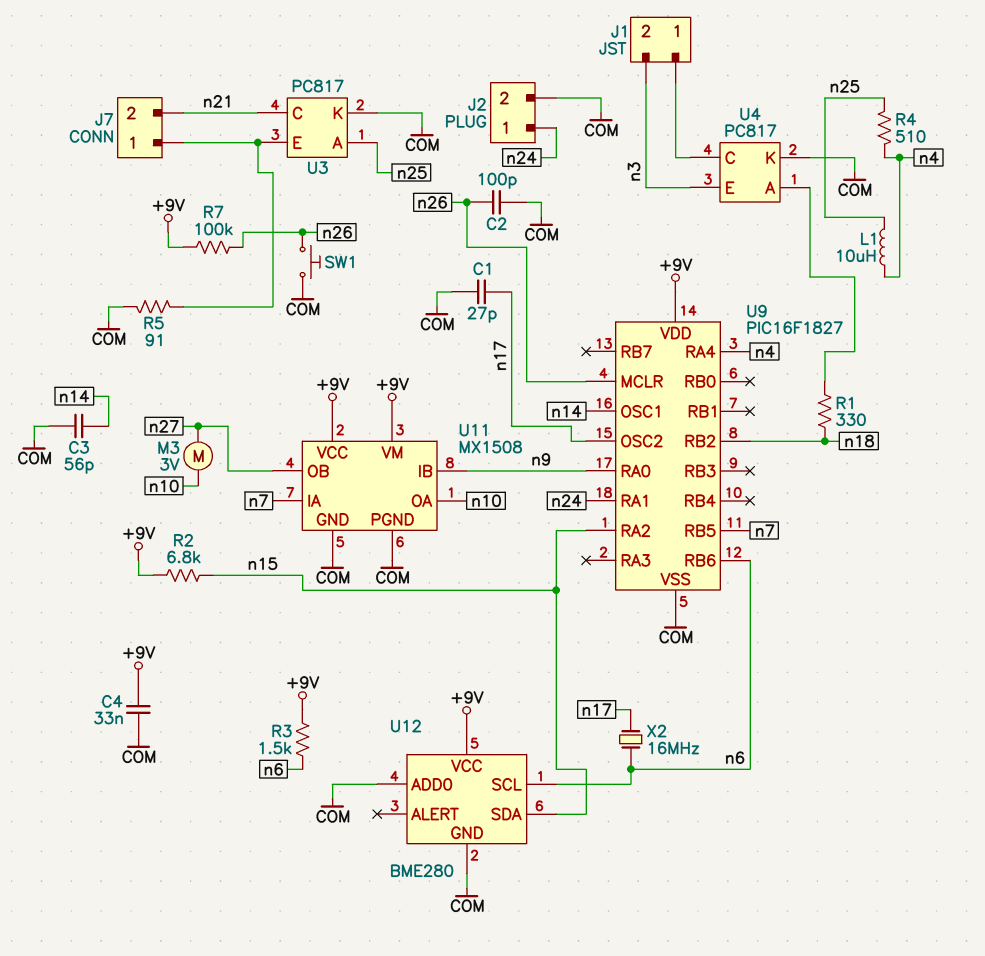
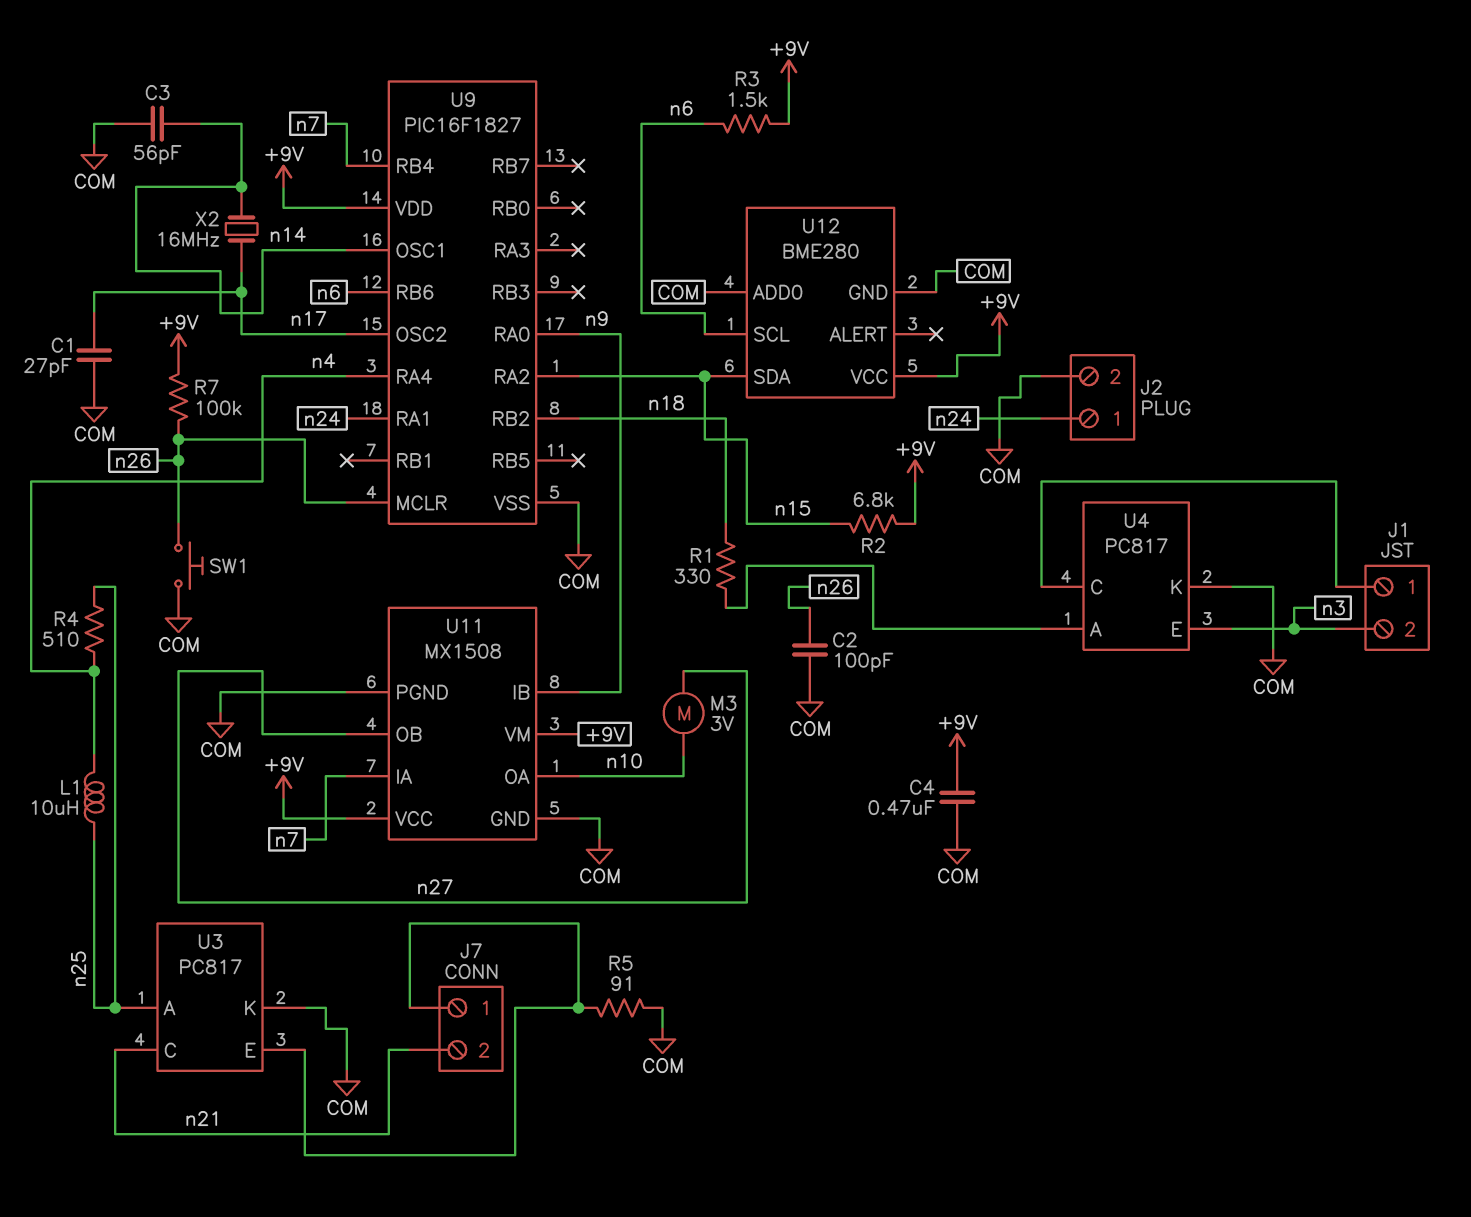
C4: 33nF (+9V, COM) -> 470nF (+9V, COM)
U9 pin RB4: none -> n7
U9 pin RB5: n7 -> none
X2: 16MHz (n6, n17) -> 16MHz (n14, n17)

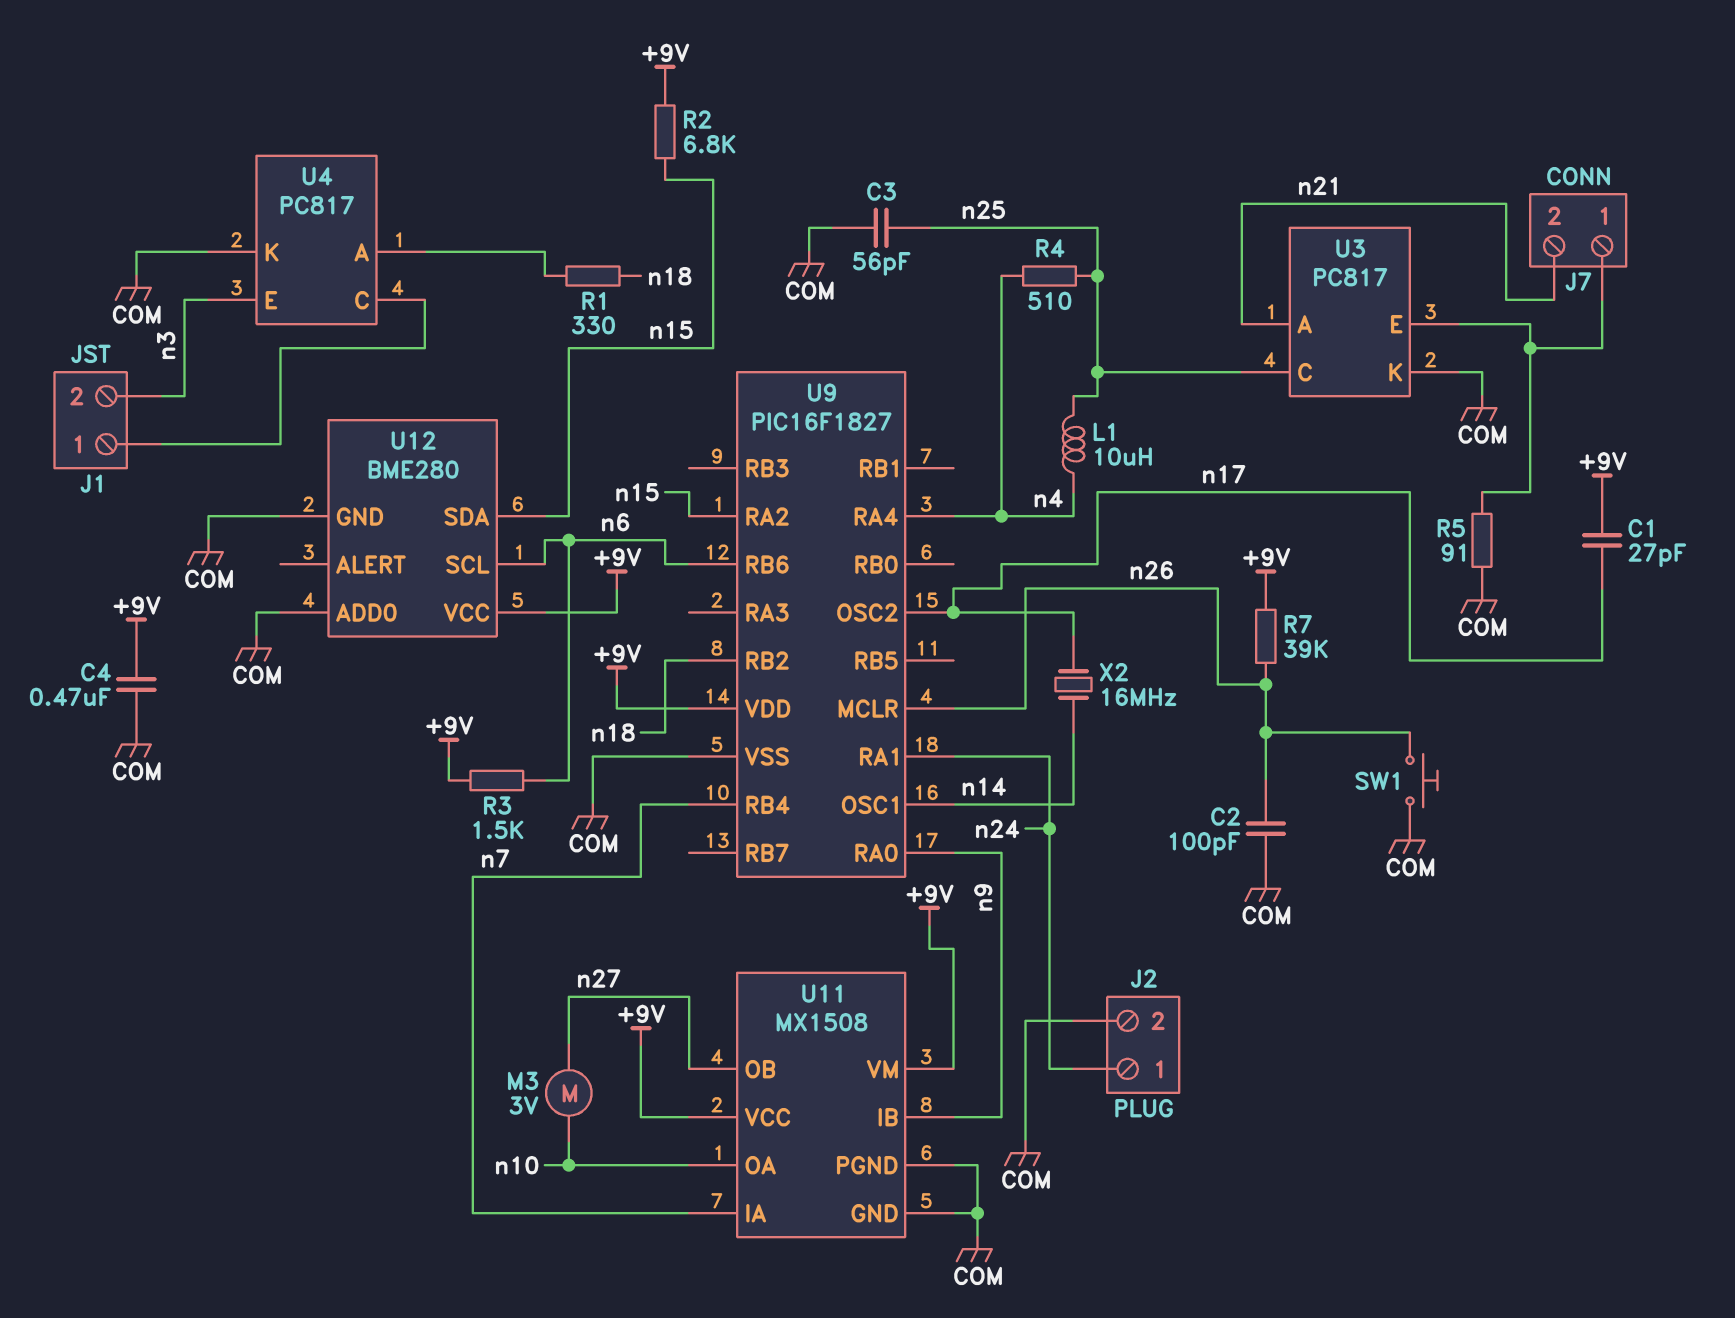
C1: 27pF (COM, n17) -> 27pF (+9V, n17)
C3: 56pF (COM, n14) -> 56pF (COM, n25)
R7: 100k (+9V, n26) -> 39k (+9V, n26)
U3 pin A: n25 -> n21
U3 pin C: n21 -> n25

